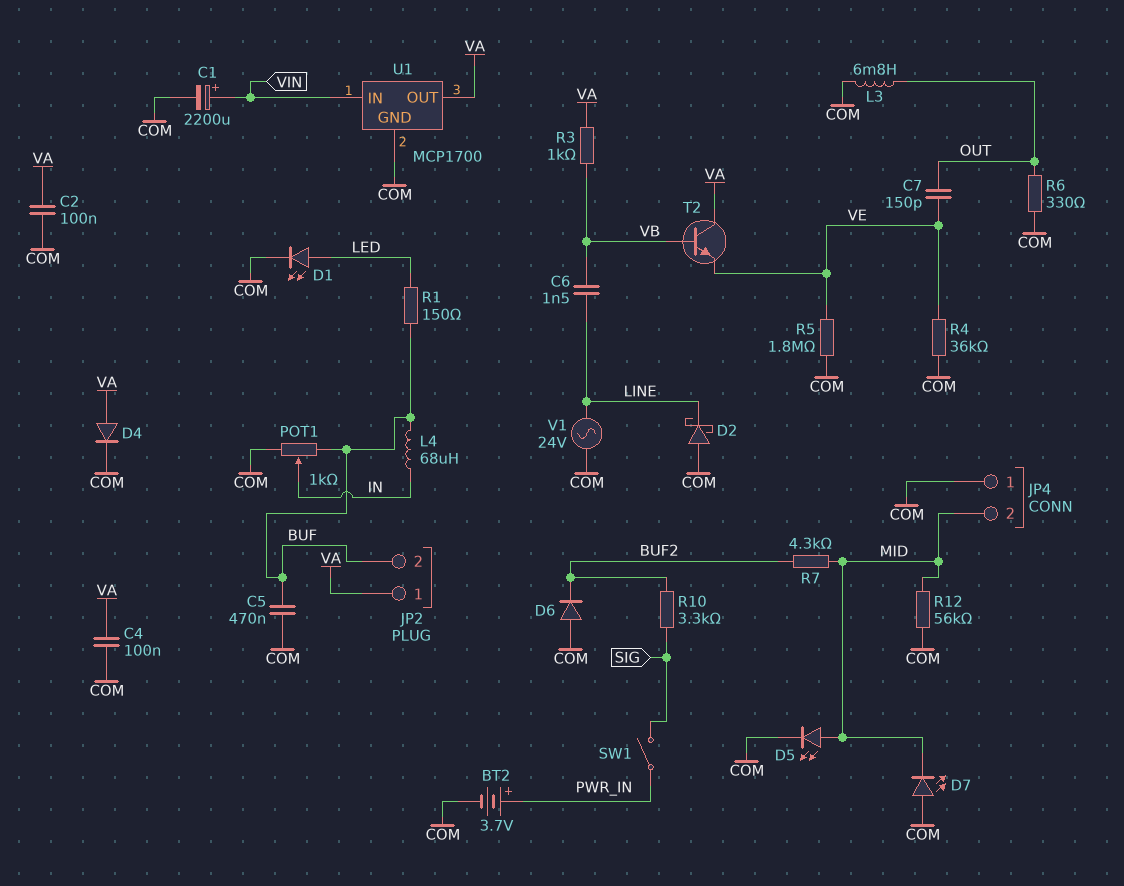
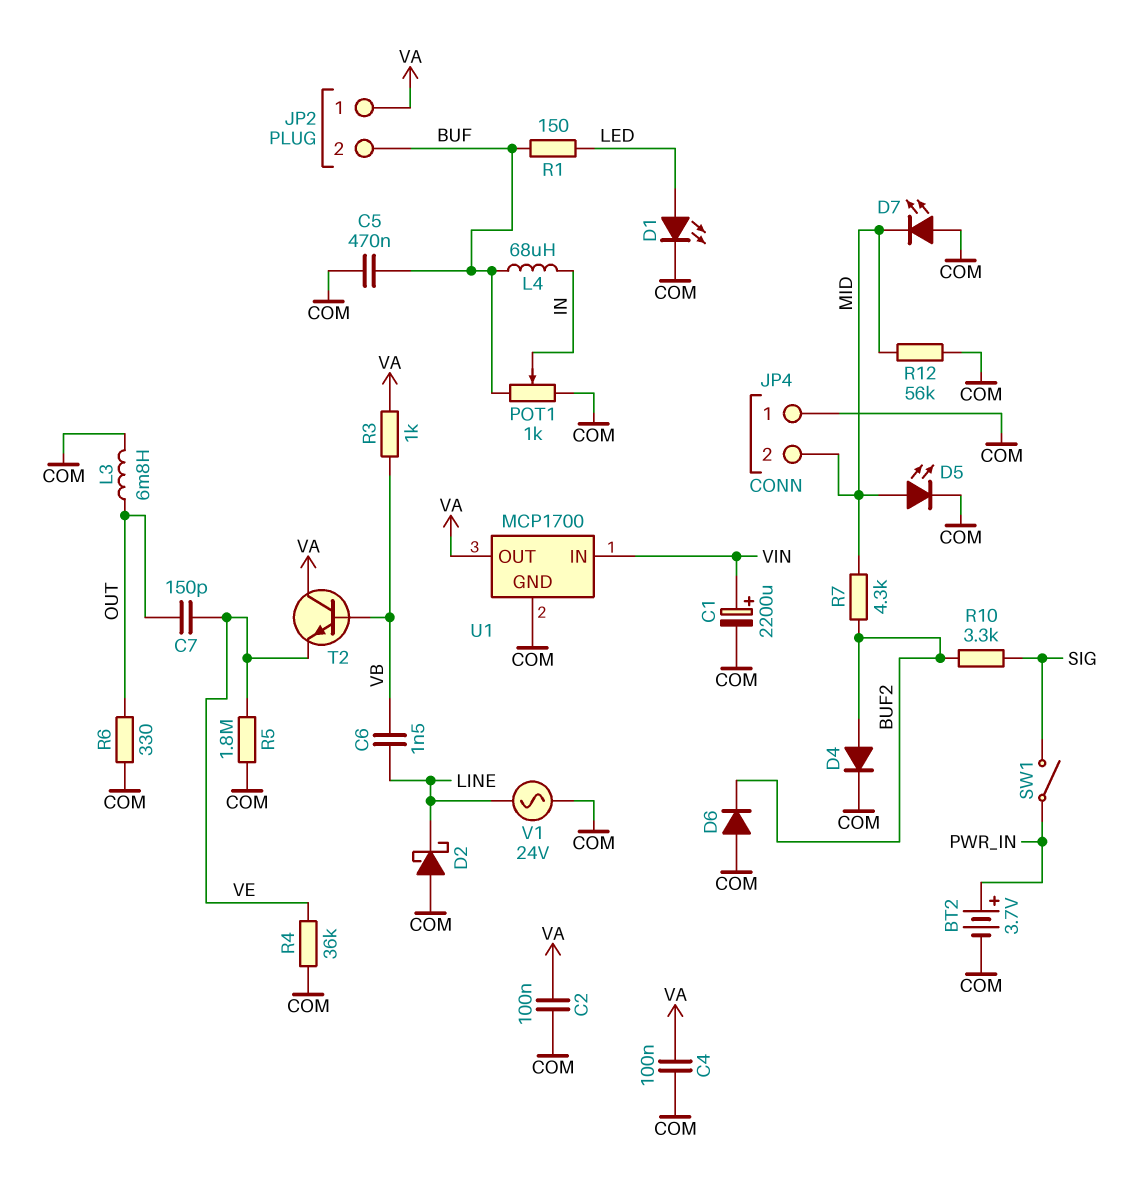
D4: diode (A VA, K COM) -> diode (A BUF2, K COM)

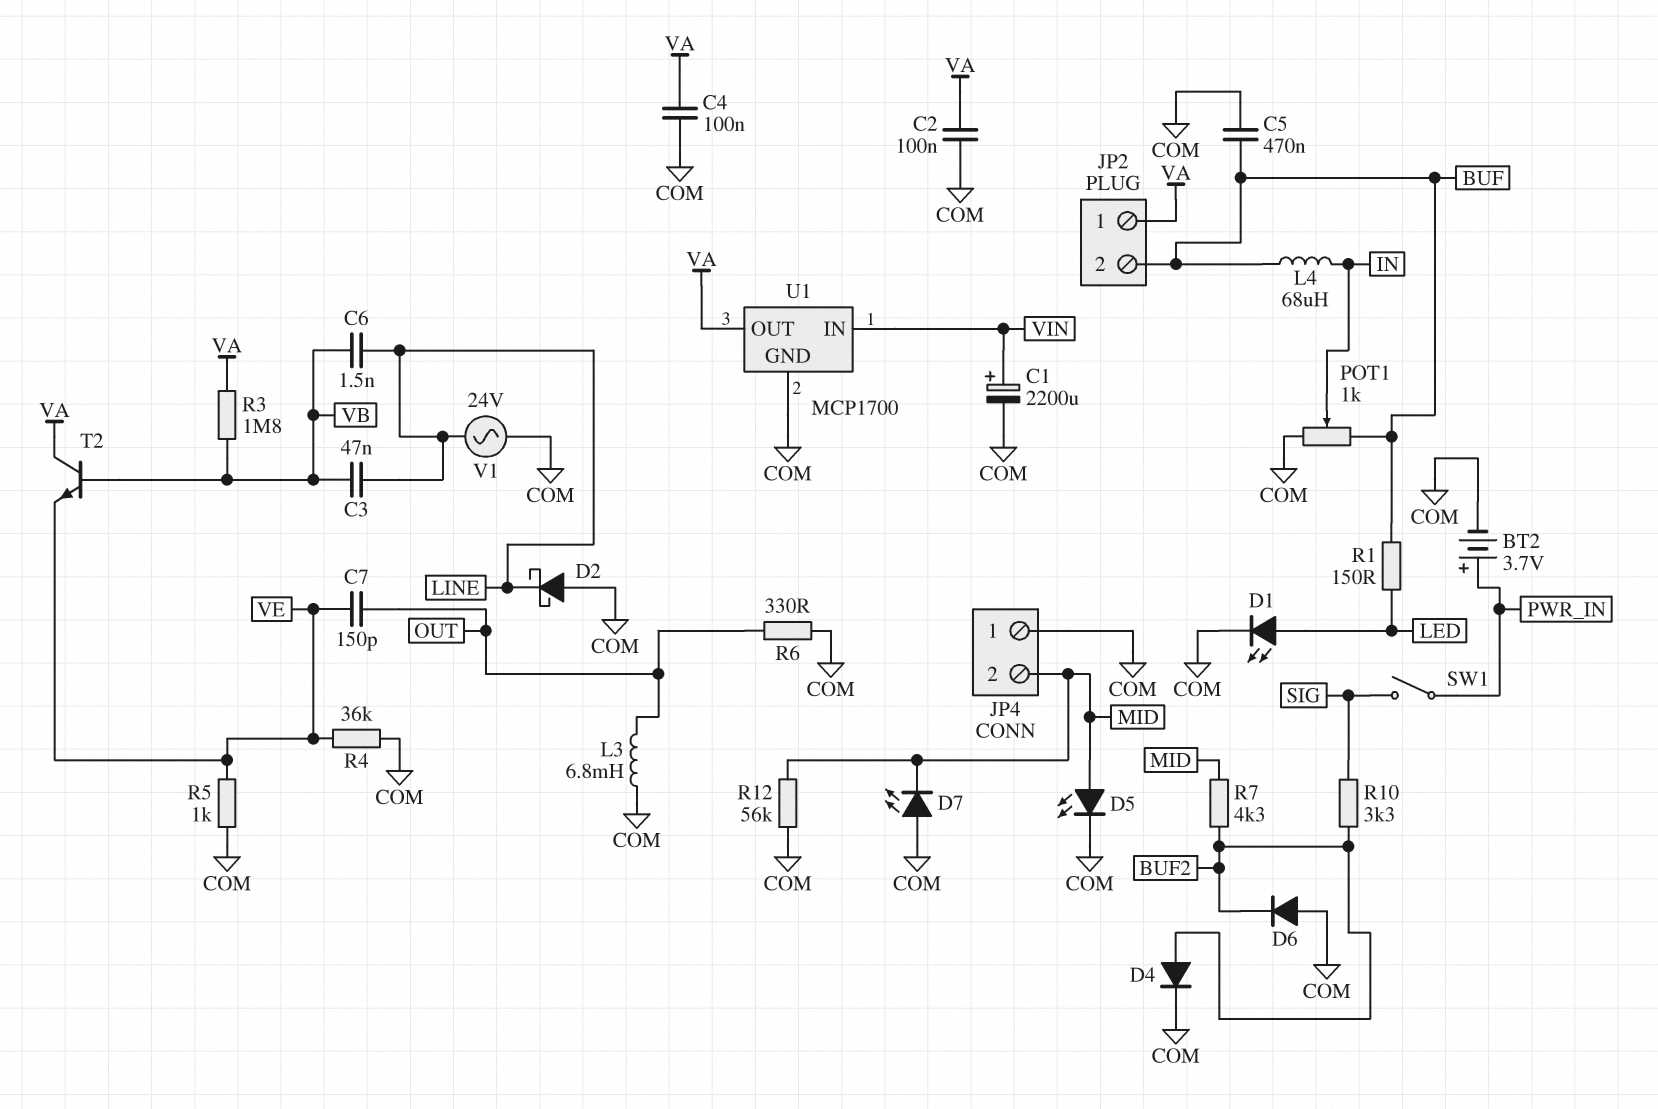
C3: none -> 47nF (LINE, VB)
R3: 1k (VA, VB) -> 1.8M (VA, VB)
R5: 1.8M (COM, VE) -> 1k (COM, VE)

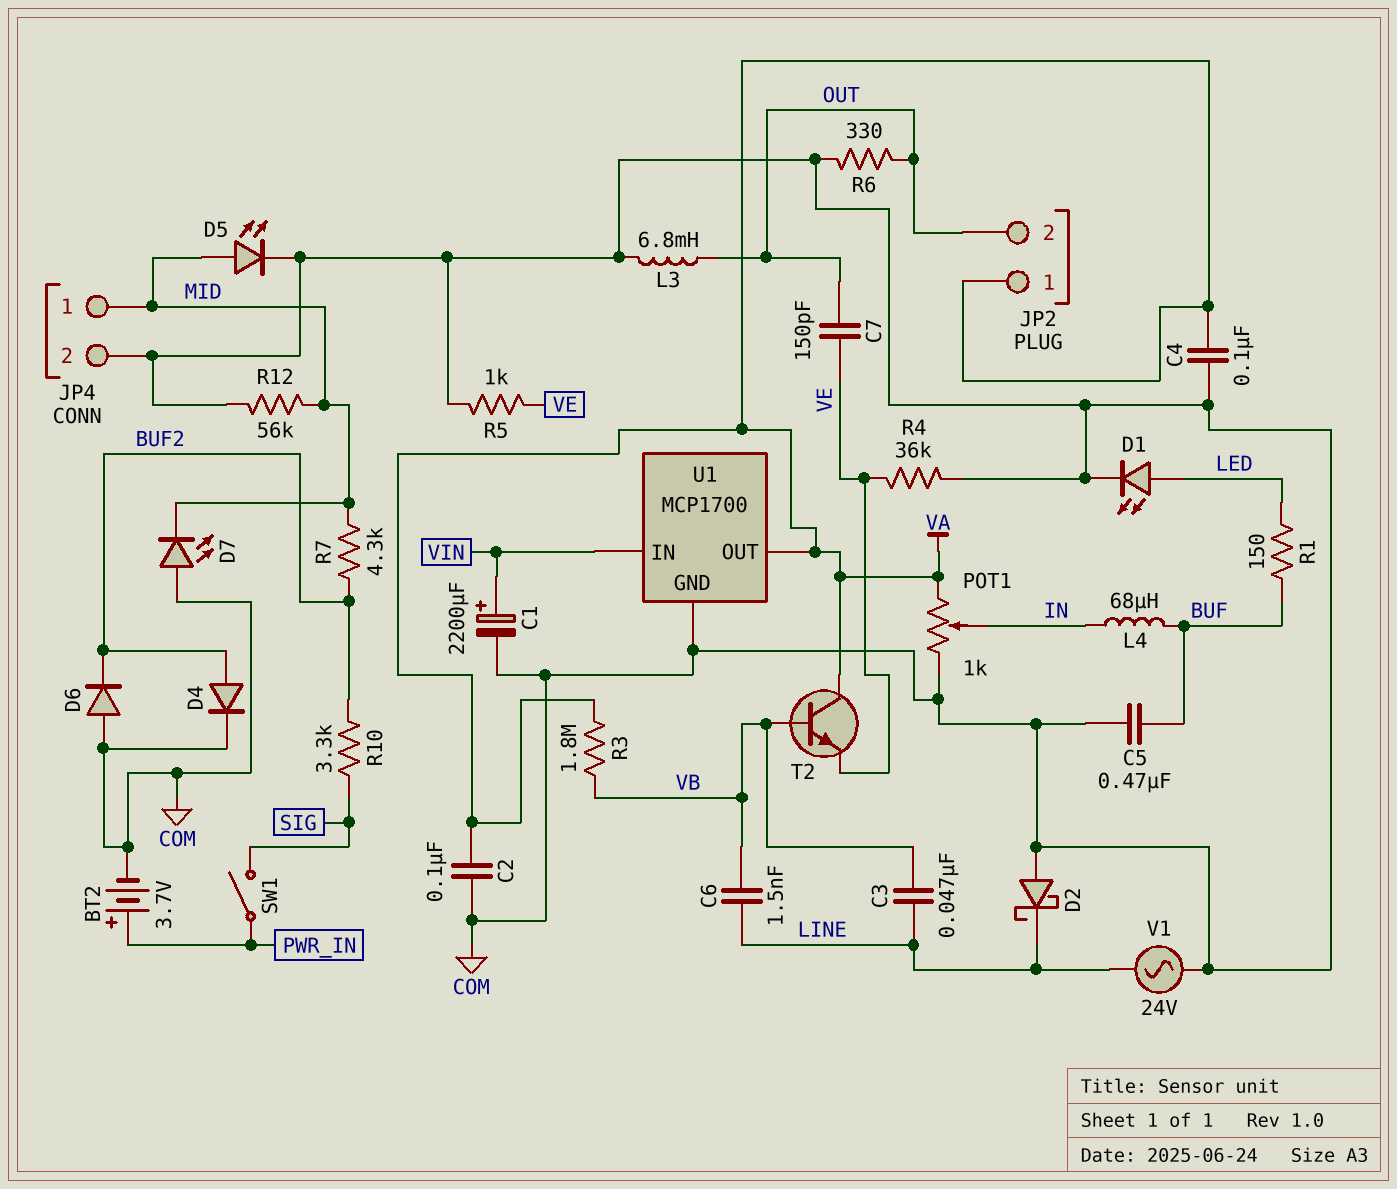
JP2 pin 2: BUF -> OUT
JP4 pin 1: COM -> MID
JP4 pin 2: MID -> COM
POT1: 1k (BUF, COM, wiper IN) -> 1k (COM, VA, wiper IN)

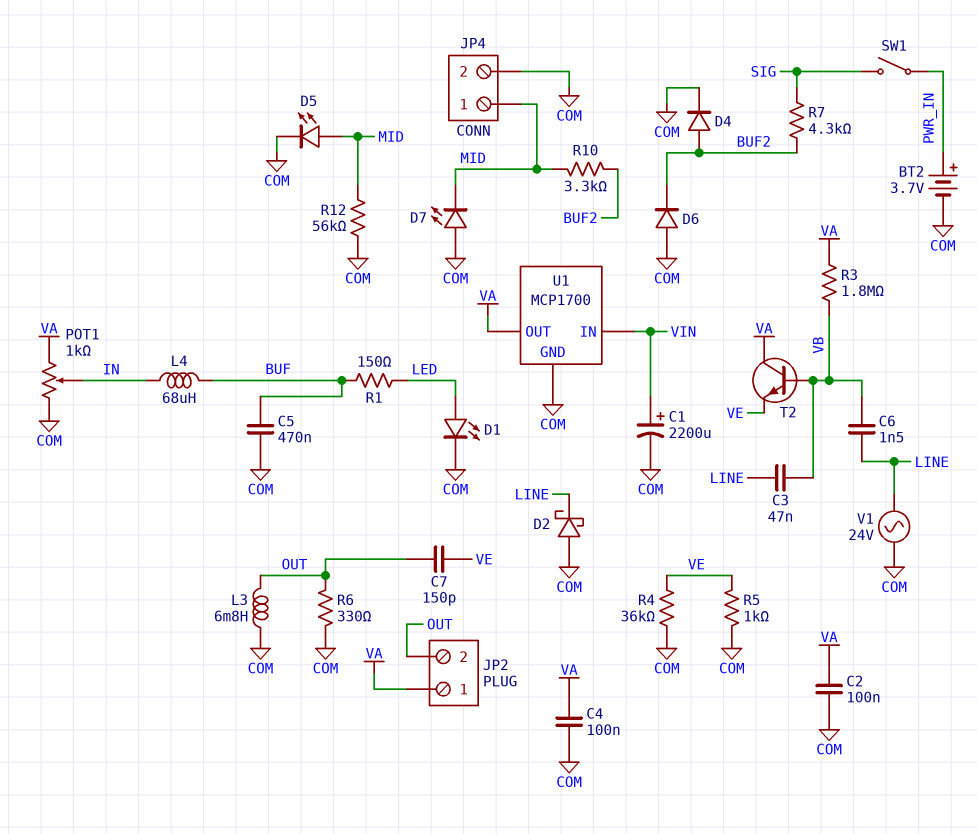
R7: 4.3k (BUF2, MID) -> 4.3k (BUF2, SIG)
R10: 3.3k (BUF2, SIG) -> 3.3k (BUF2, MID)

